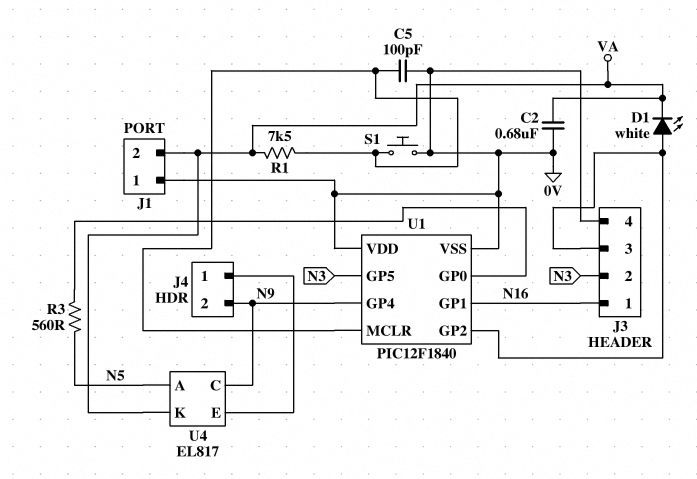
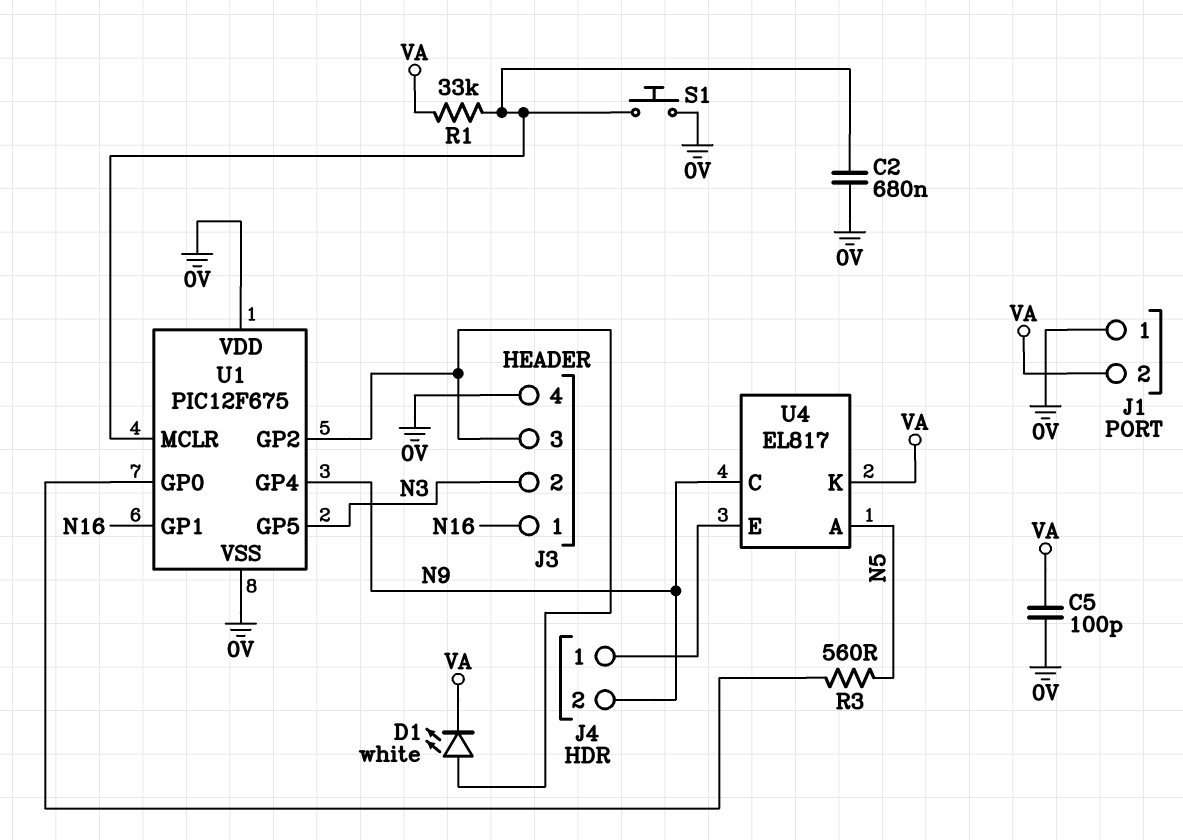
C2: 680nF (0V, VA) -> 680nF (0V, U1/MCLR)
C5: 100pF (0V, U1/MCLR) -> 100pF (0V, VA)
R1: 7.5k (U1/MCLR, VA) -> 33k (U1/MCLR, VA)
U1: PIC12F1840 -> PIC12F675

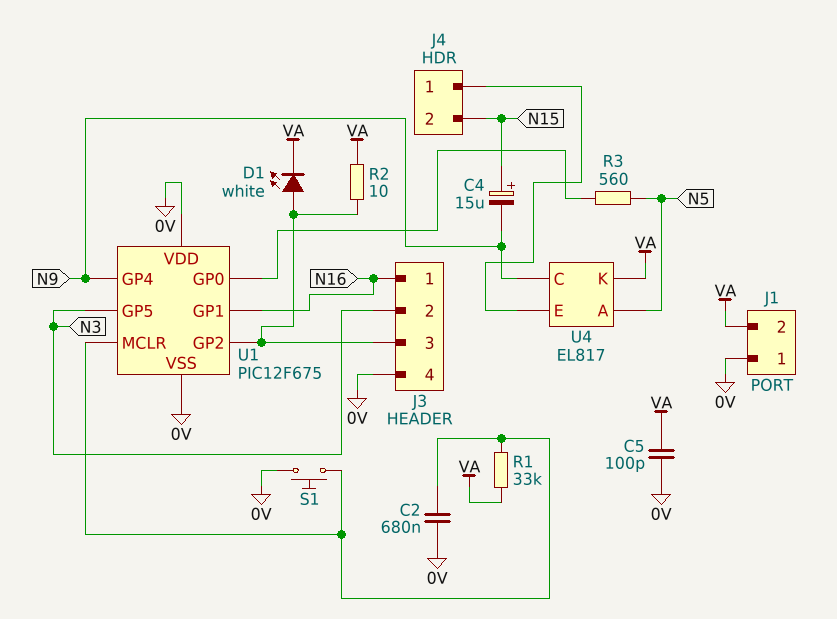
C4: none -> 15uF (plus N15, minus N9)
J4 pin 2: N9 -> N15
R2: none -> 10 (J3/3, VA)

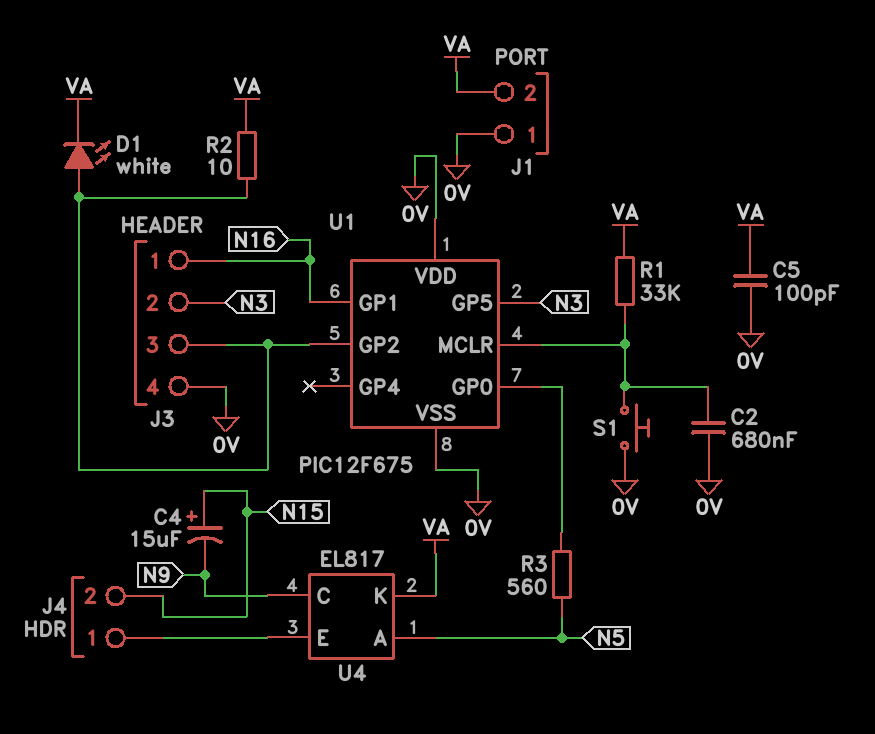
U1 pin GP4: N9 -> none

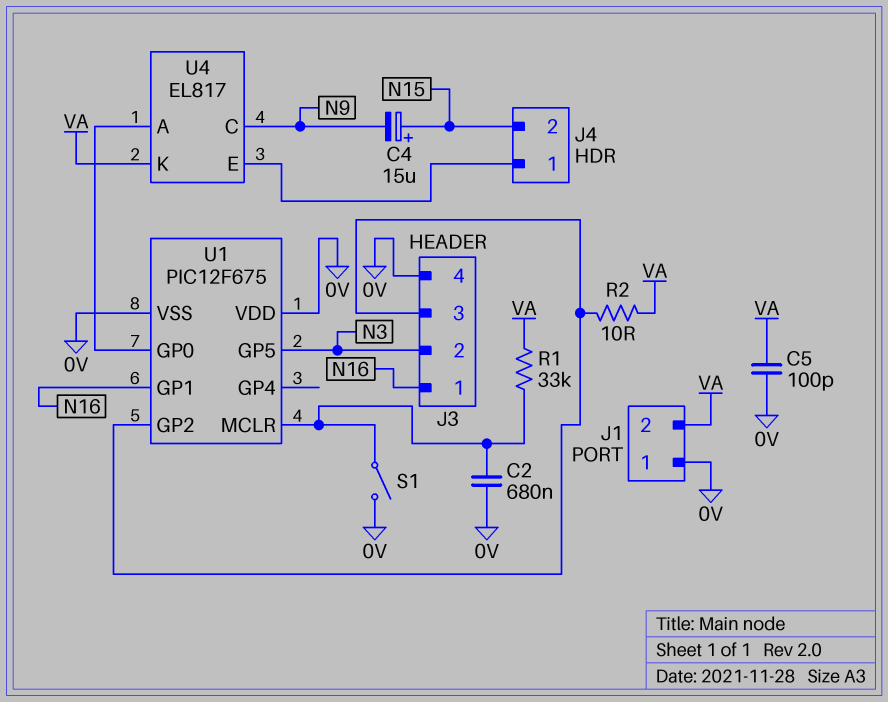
D1: LED white (A J3/3, K VA) -> none
R3: 560 (N5, U1/GP0) -> none
S1: button (0V, U1/MCLR) -> switch (0V, U1/MCLR)
U4 pin A: N5 -> U1/GP0

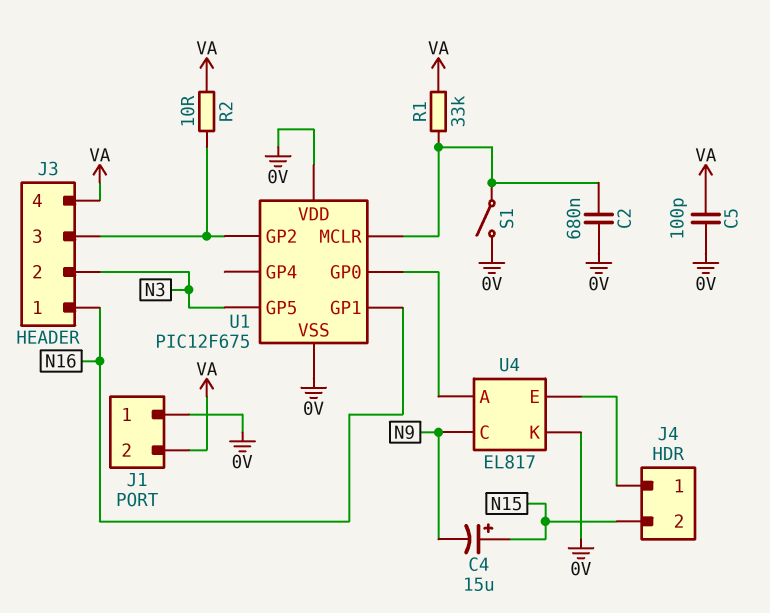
J3 pin 4: 0V -> VA
U4 pin K: VA -> 0V

